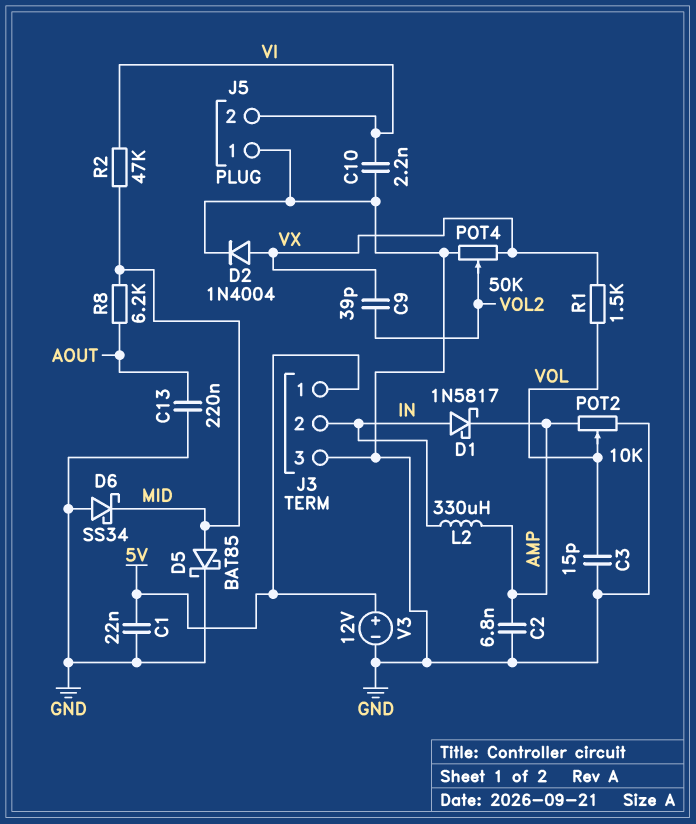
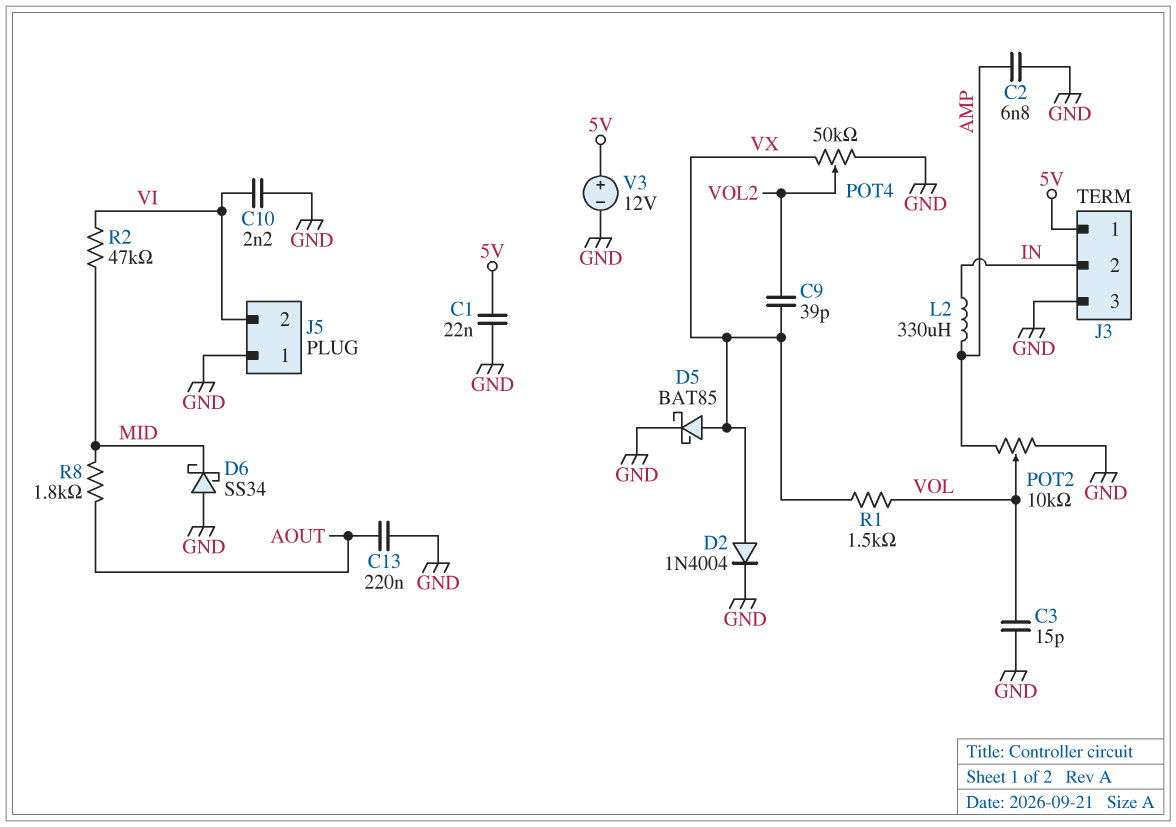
D1: schottky 1N5817 (A IN, K AMP) -> none
D5: schottky BAT85 (A MID, K GND) -> schottky BAT85 (A VX, K GND)
R8: 6.2k (AOUT, MID) -> 1.8k (AOUT, MID)

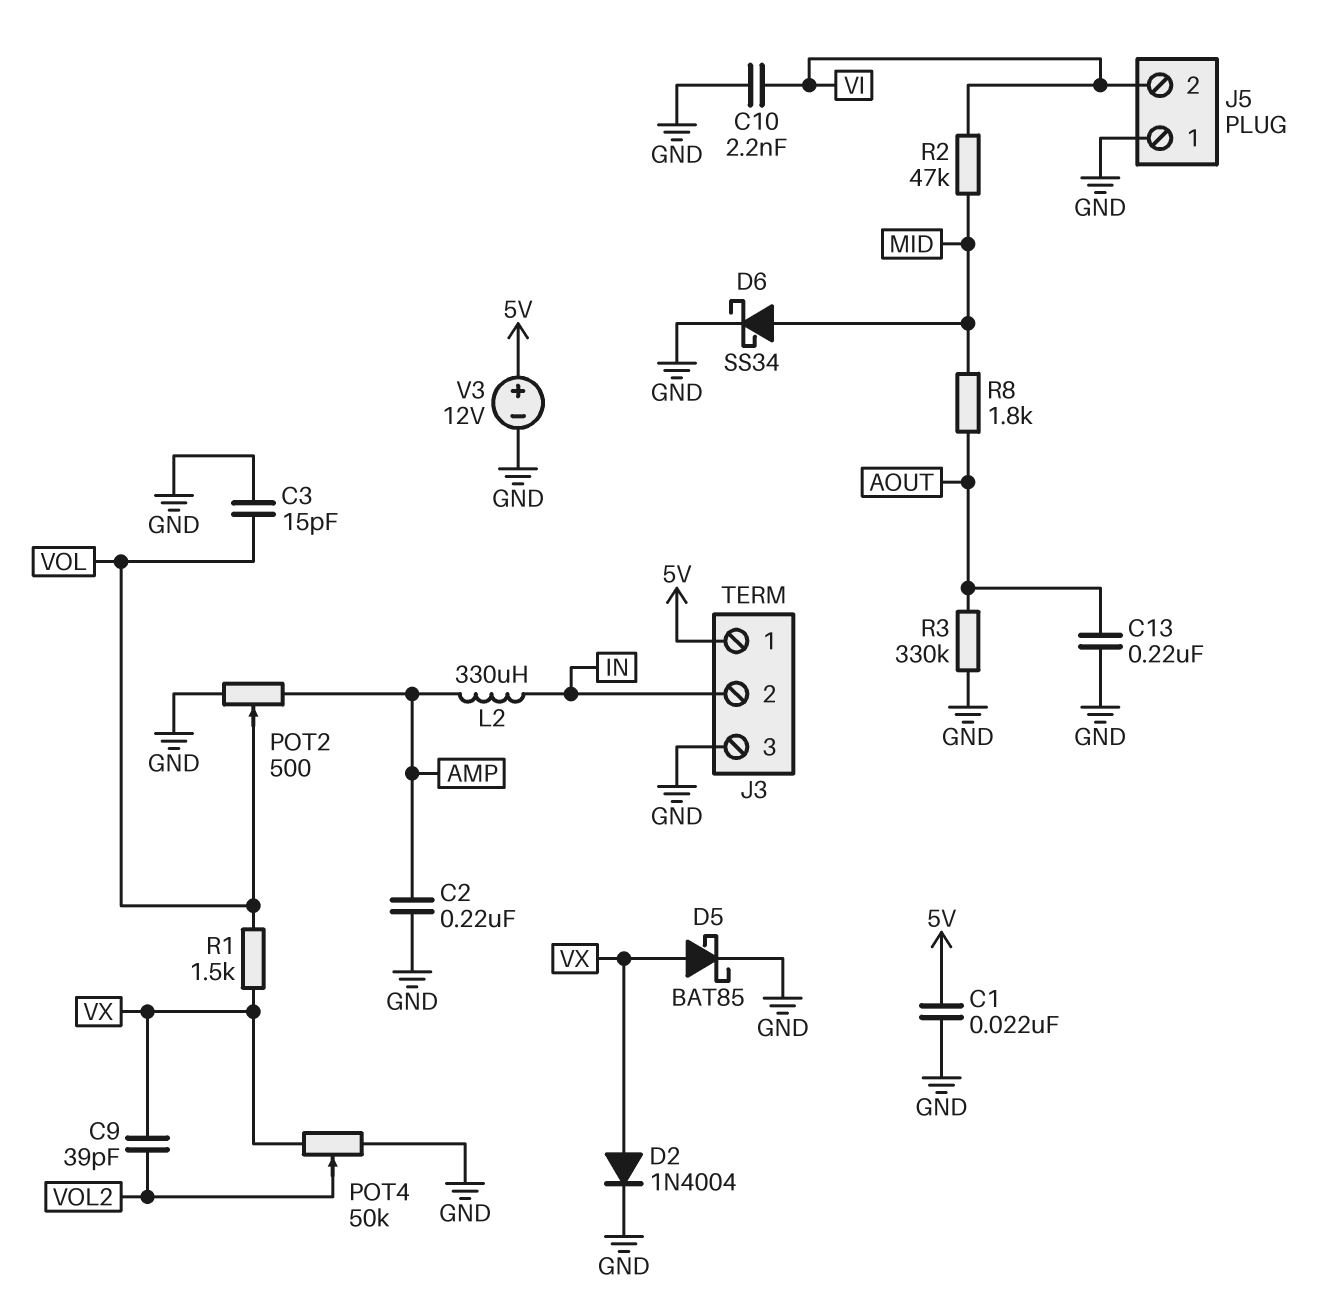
C2: 6.8nF (AMP, GND) -> 220nF (AMP, GND)
D6: schottky SS34 (A GND, K MID) -> schottky SS34 (A MID, K GND)
POT2: 10k (AMP, GND, wiper VOL) -> 500 (AMP, GND, wiper VOL)
R3: none -> 330k (AOUT, GND)

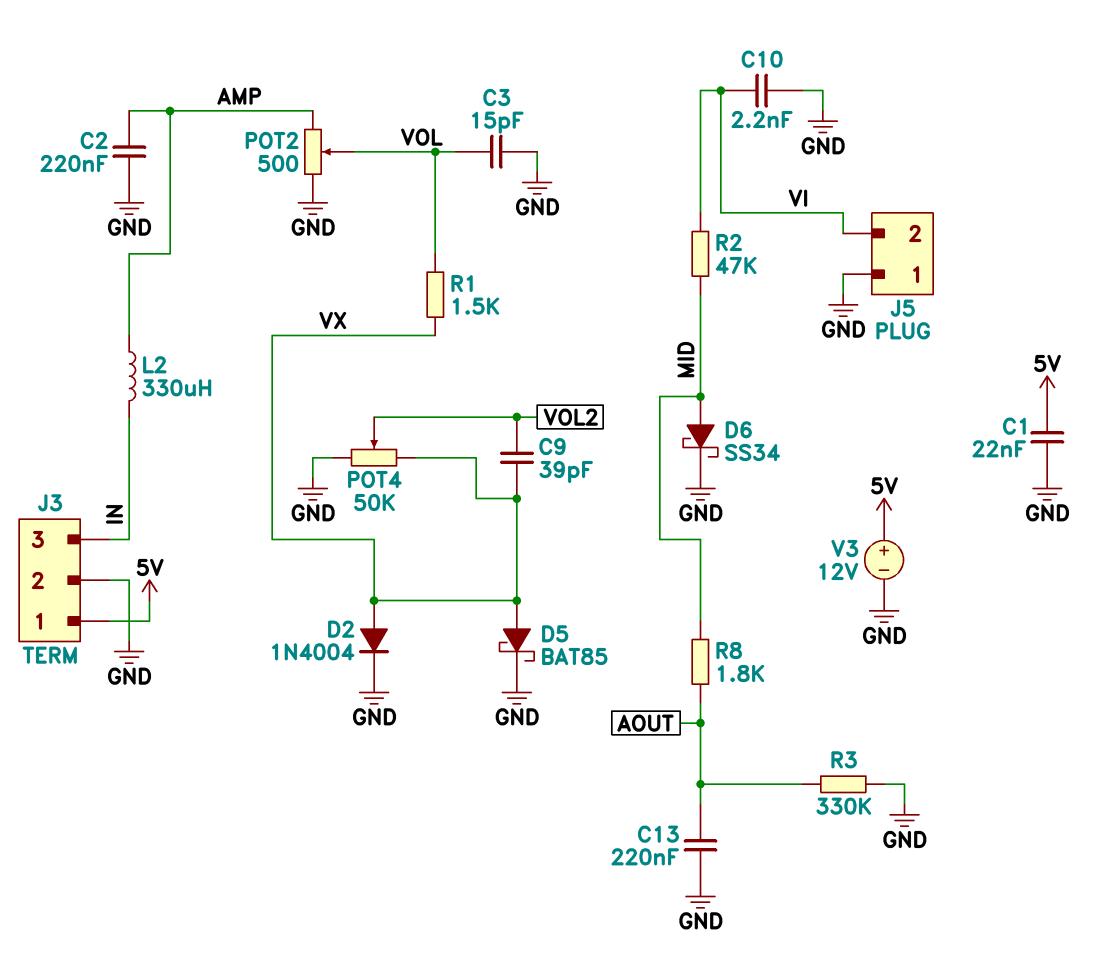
J3 pin 2: IN -> GND
J3 pin 3: GND -> IN

